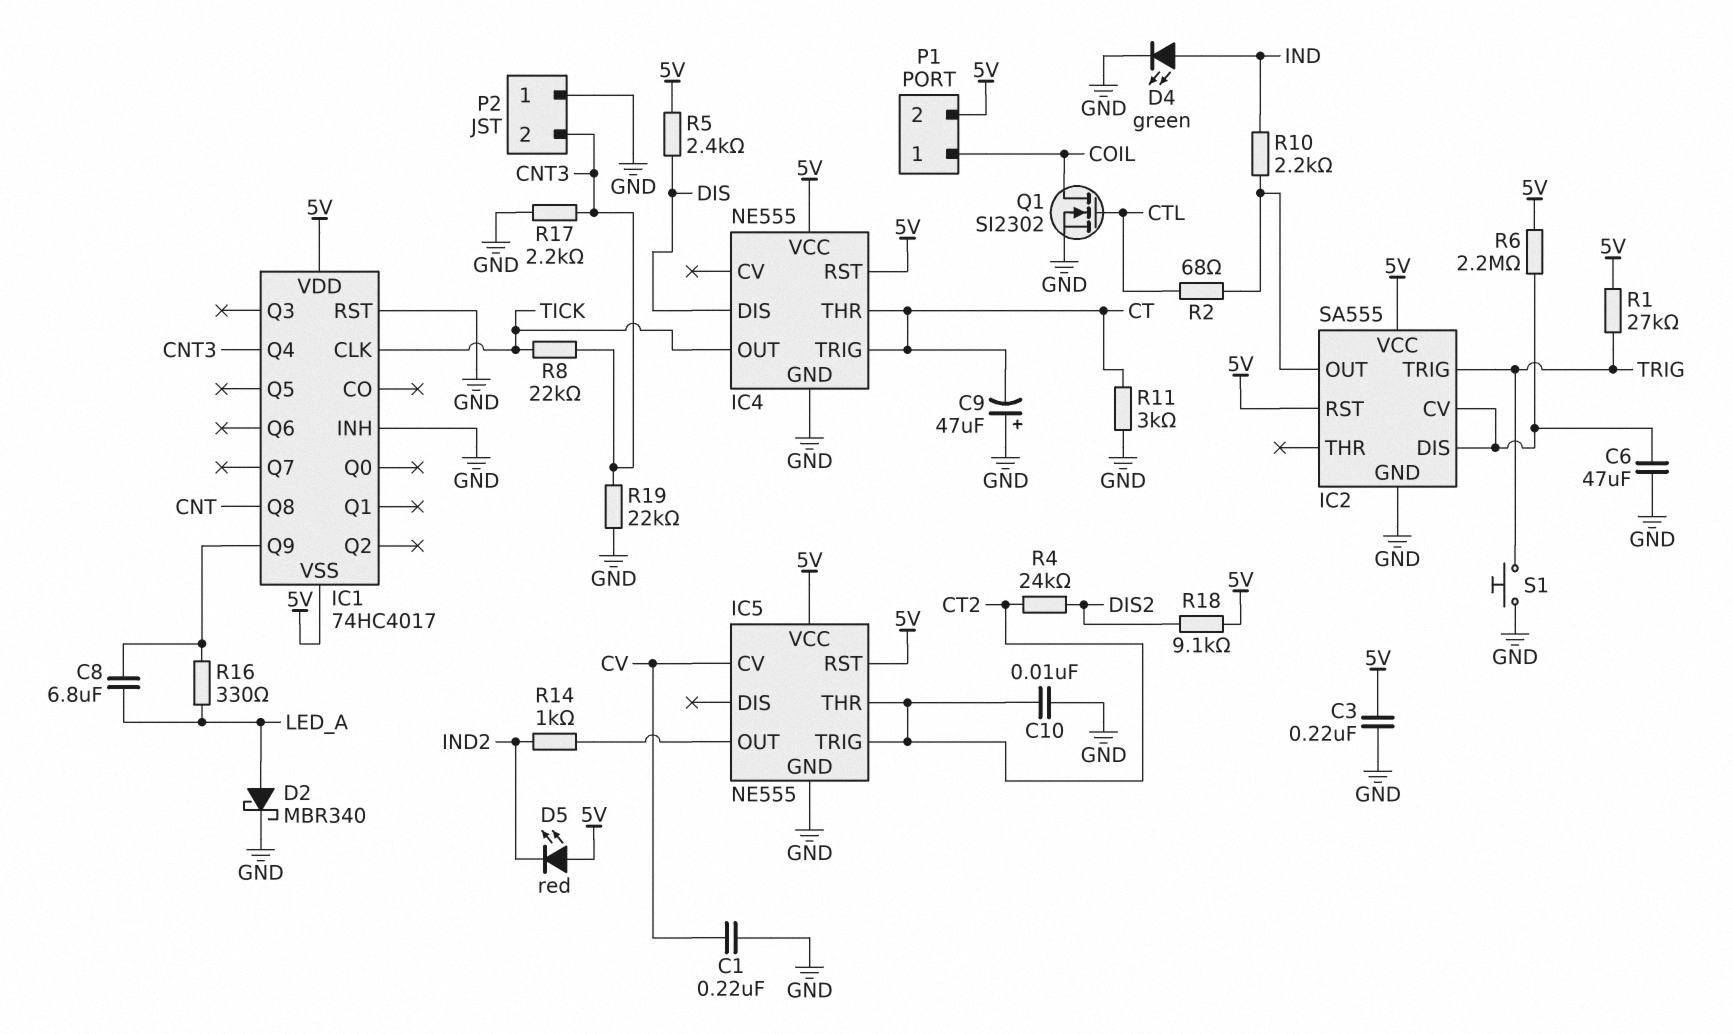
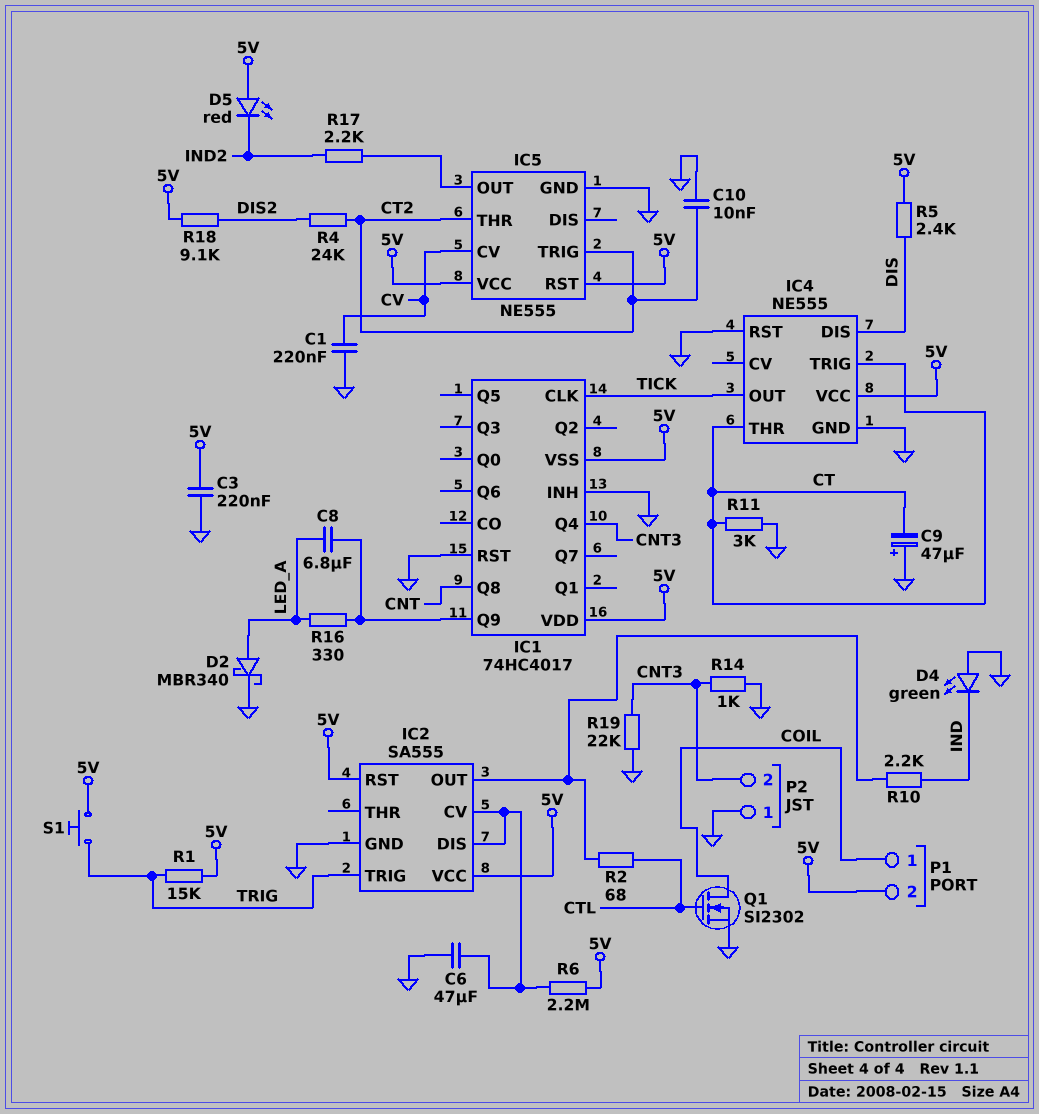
D4: LED green (A IND, K GND) -> LED green (A GND, K IND)
IC4 pin RST: 5V -> GND
R1: 27k (5V, TRIG) -> 15k (5V, TRIG)
R8: 22k (CNT3, TICK) -> none
R14: 1k (IC5/OUT, IND2) -> 1k (CNT3, GND)
R17: 2.2k (CNT3, GND) -> 2.2k (IC5/OUT, IND2)
S1: button (GND, TRIG) -> button (5V, TRIG)

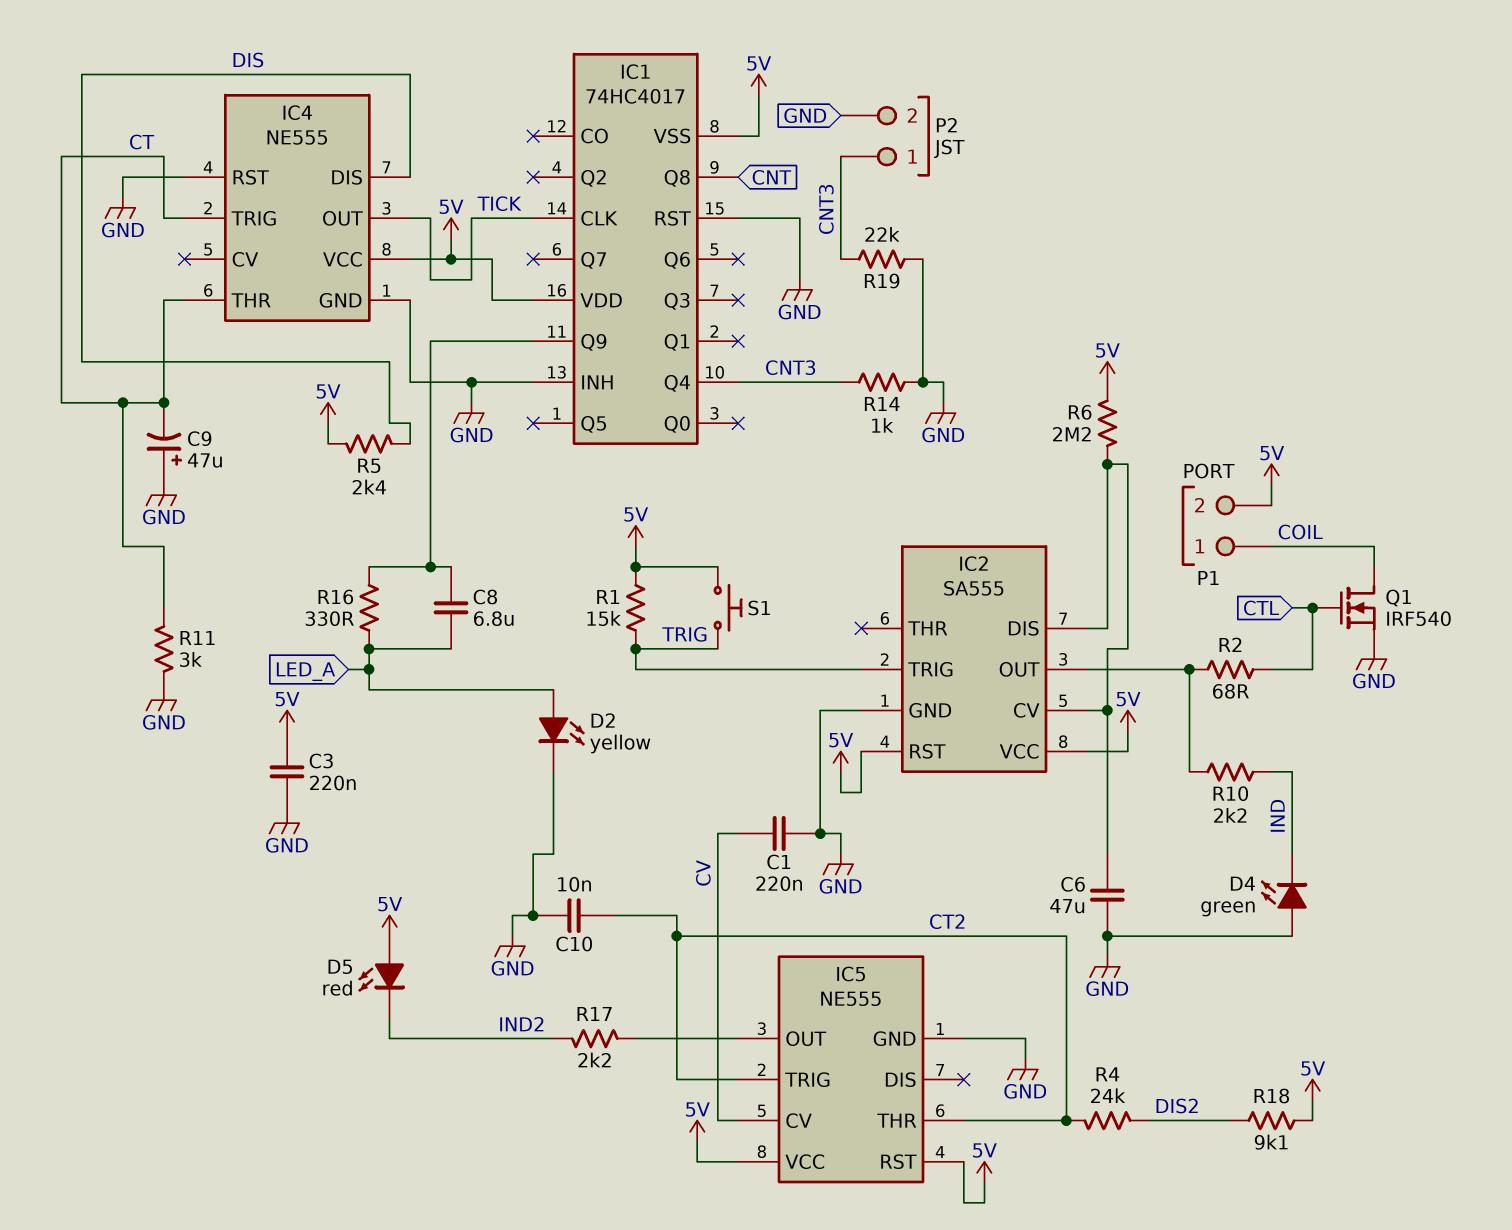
D2: schottky MBR340 (A LED_A, K GND) -> LED yellow (A LED_A, K GND)
P2 pin 1: GND -> CNT3
P2 pin 2: CNT3 -> GND
Q1: NMOS SI2302 (G CTL, D COIL, S GND) -> NMOS IRF540 (G CTL, D COIL, S GND)

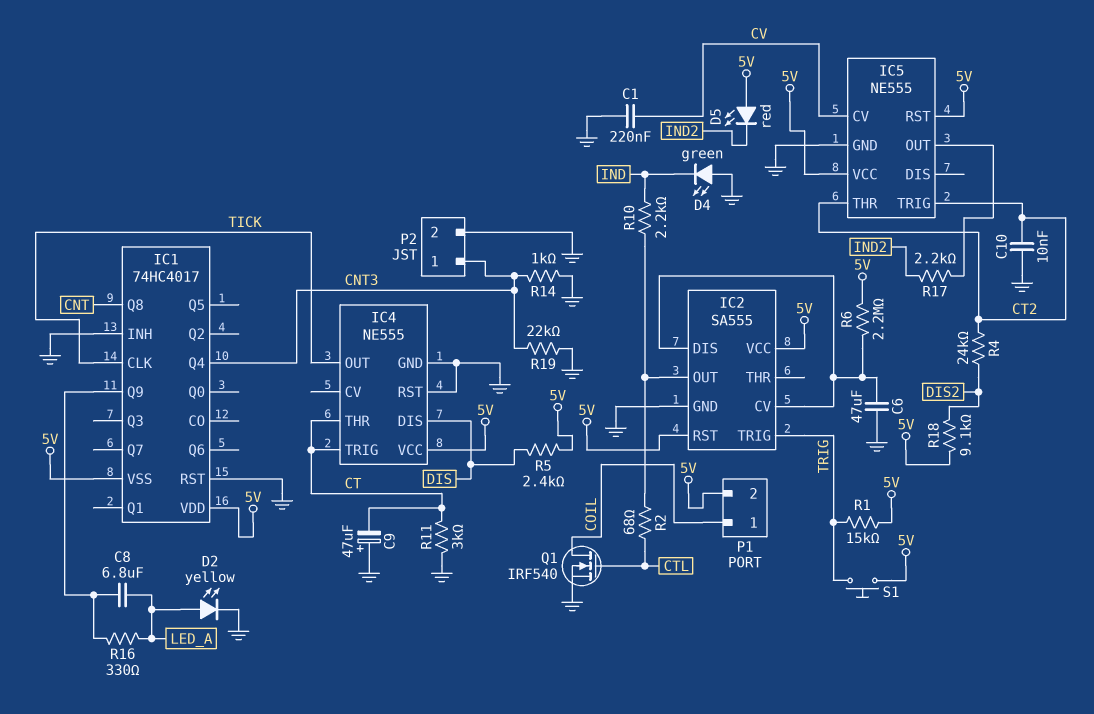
C3: 220nF (5V, GND) -> none

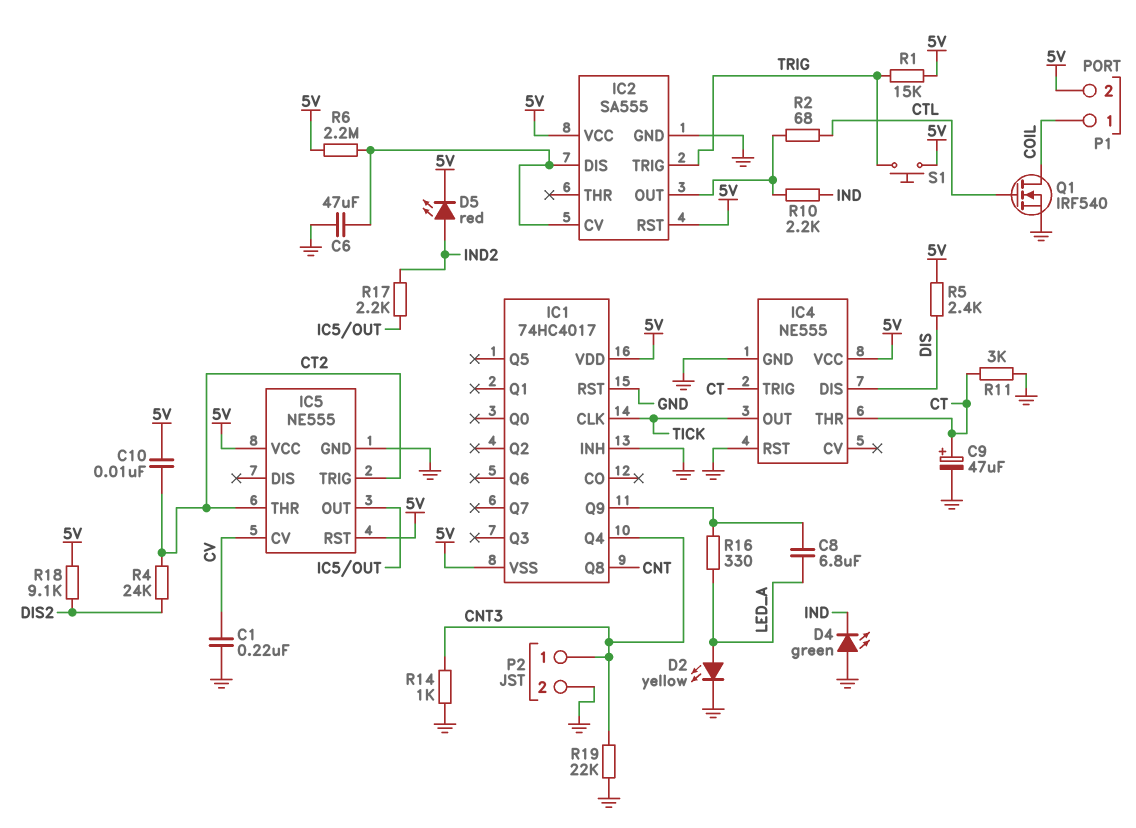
C9: 47uF (plus GND, minus CT) -> 47uF (plus CT, minus GND)
C10: 10nF (CT2, GND) -> 10nF (5V, CT2)
D5: LED red (A 5V, K IND2) -> LED red (A IND2, K 5V)

